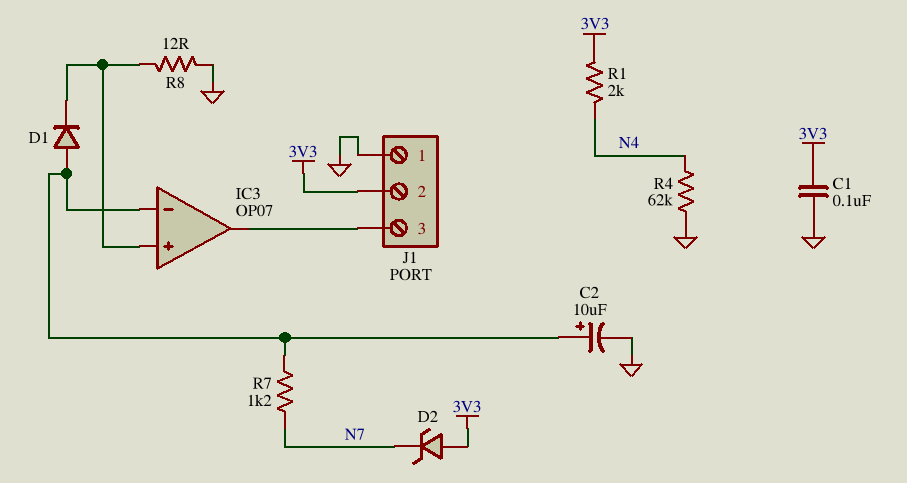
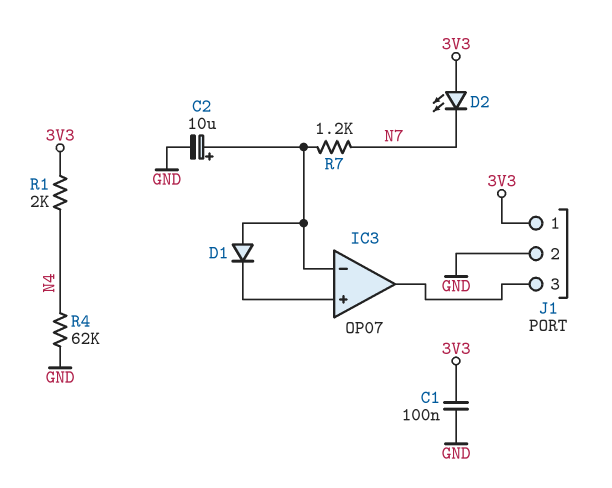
D2: zener (A 3V3, K N7) -> LED (A 3V3, K N7)
J1 pin 1: GND -> 3V3
J1 pin 2: 3V3 -> GND
R8: 12 (GND, IC3/in+) -> none

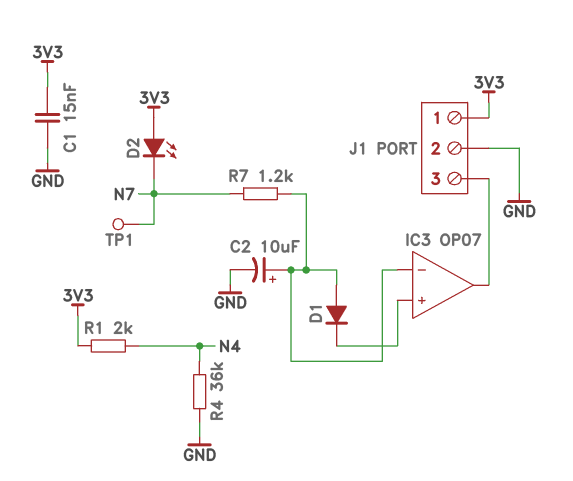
C1: 100nF (3V3, GND) -> 15nF (3V3, GND)
R4: 62k (GND, N4) -> 36k (GND, N4)
TP1: none -> test point (N7)

